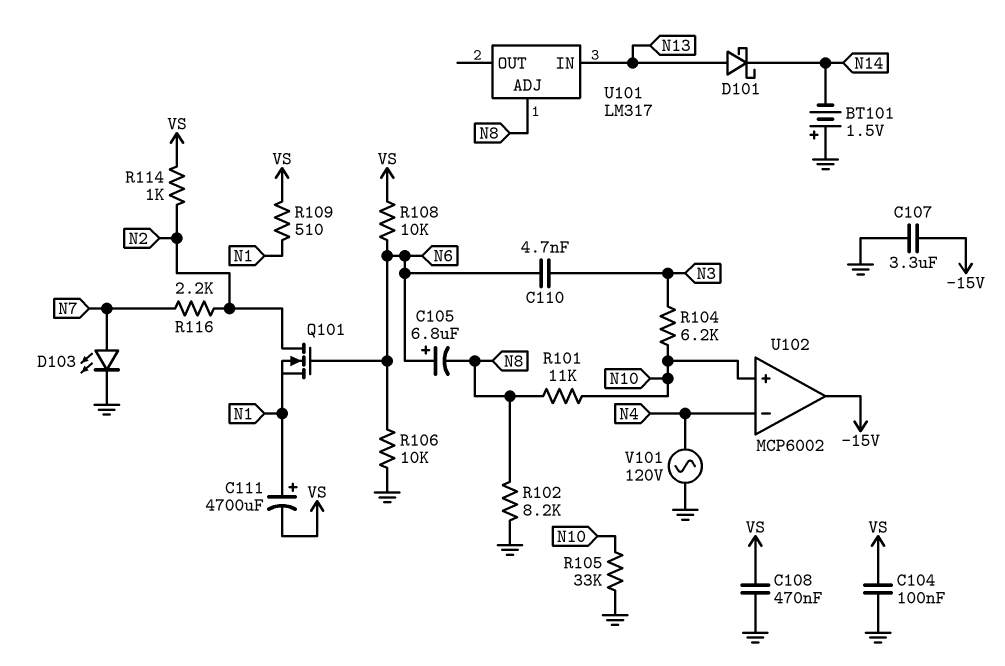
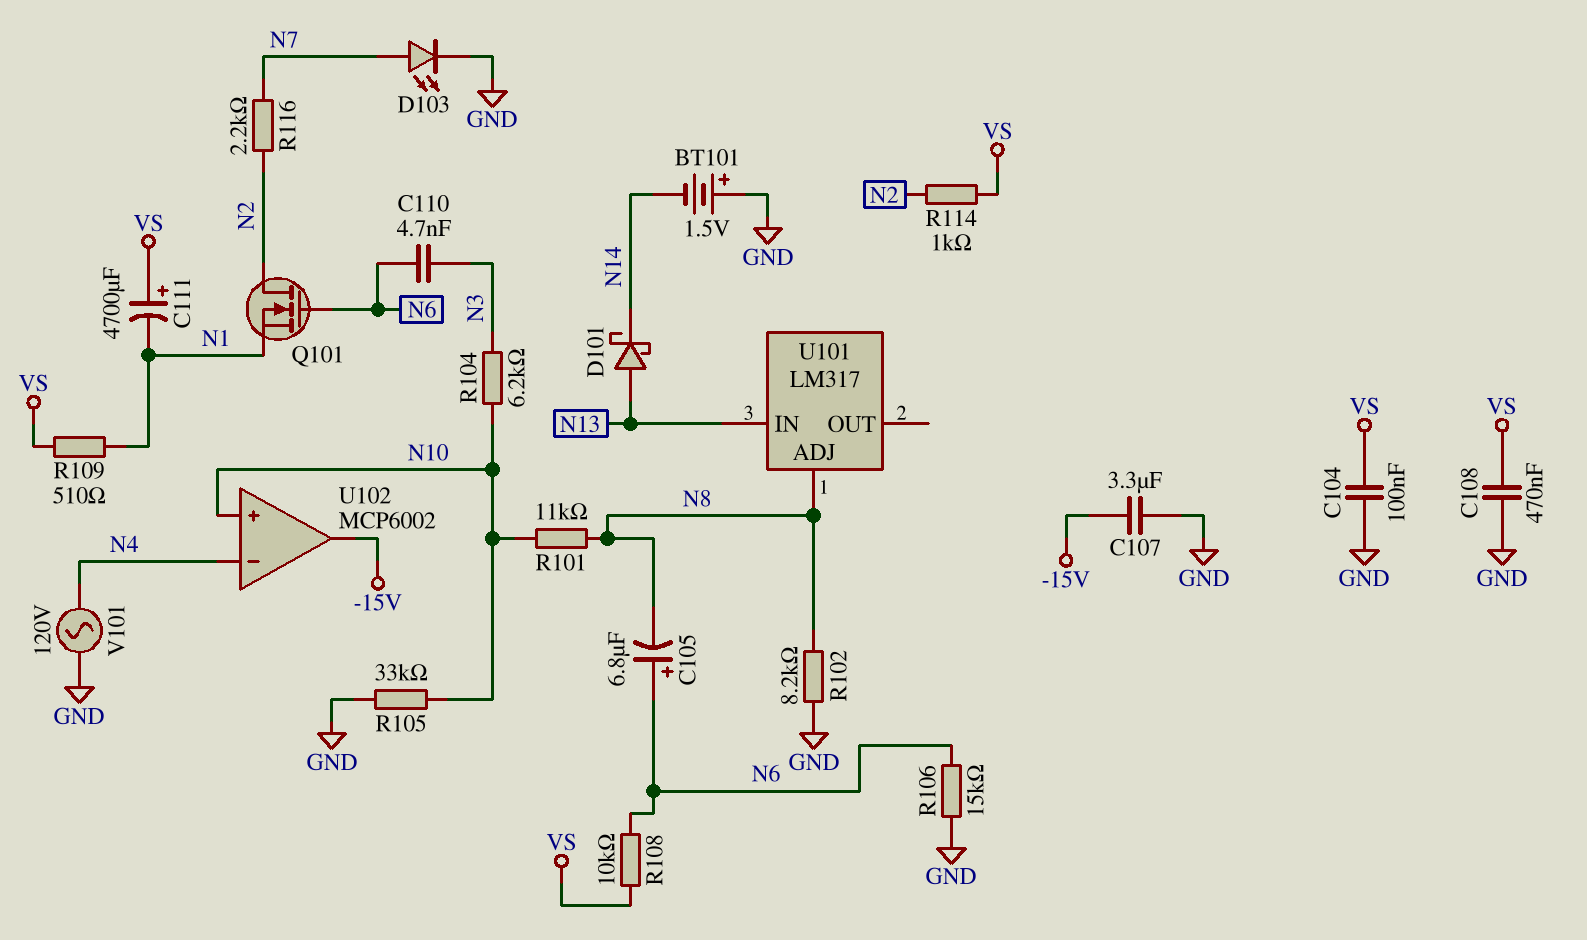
C111: 4700uF (plus N1, minus VS) -> 4700uF (plus VS, minus N1)
R106: 10k (GND, N6) -> 15k (GND, N6)

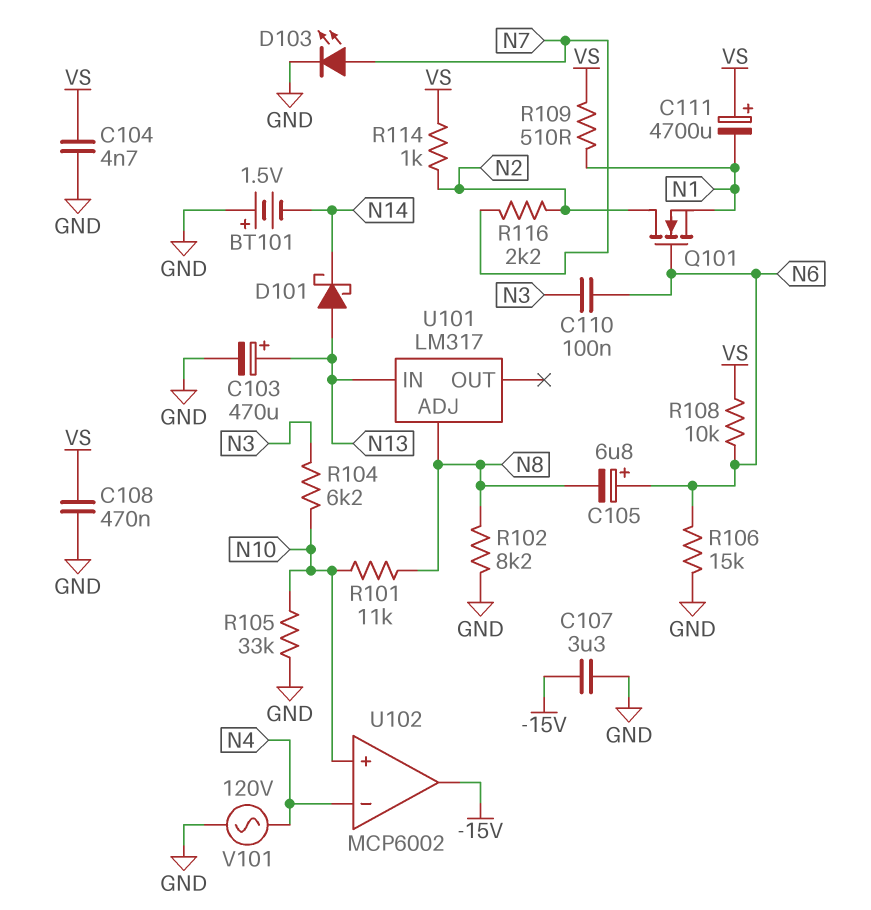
C103: none -> 470uF (plus N13, minus GND)
C104: 100nF (GND, VS) -> 4.7nF (GND, VS)
C110: 4.7nF (N3, N6) -> 100nF (N3, N6)

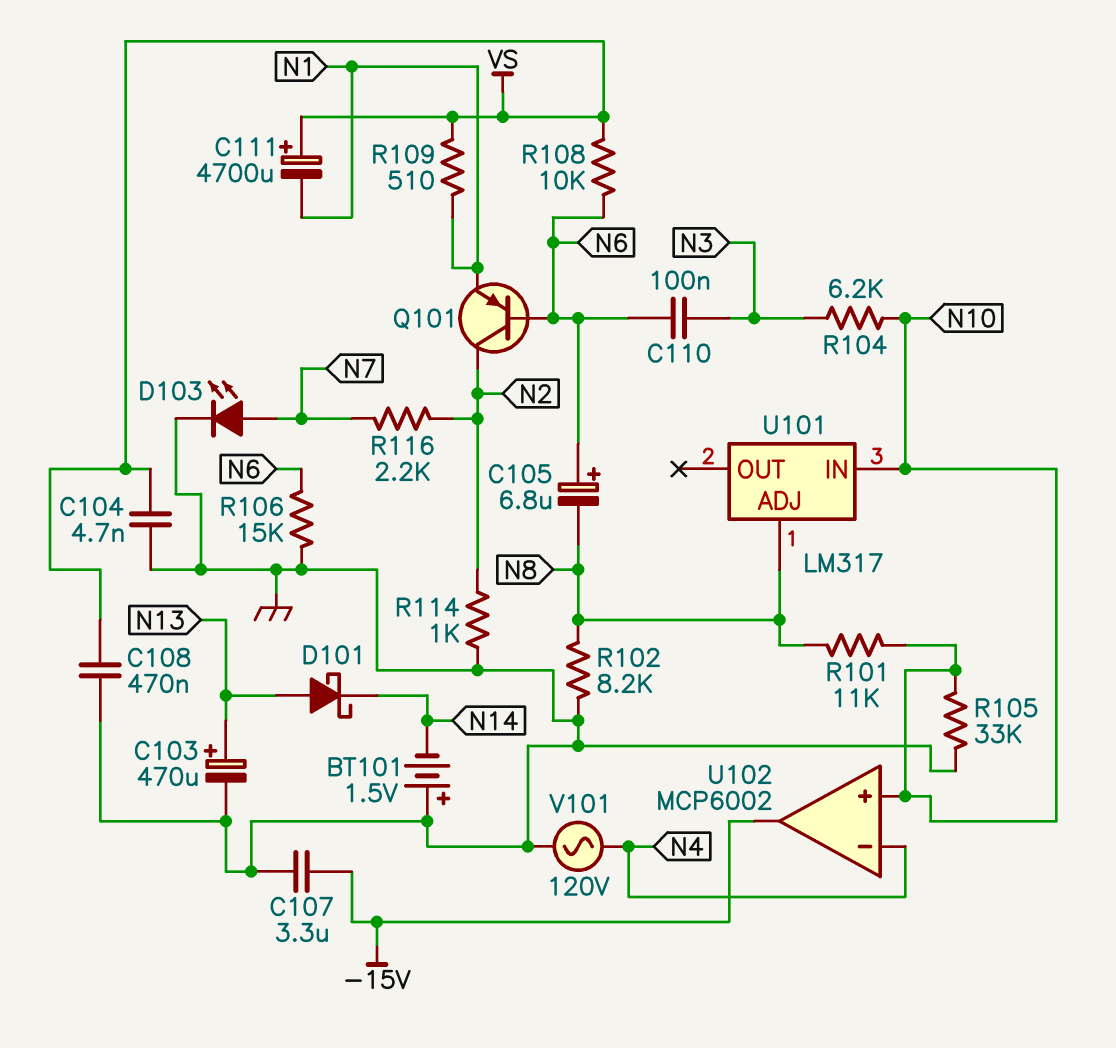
Q101: NMOS (G N6, D N2, S N1) -> PNP (B N6, C N2, E N1)
R114: 1k (N2, VS) -> 1k (GND, N2)
U101 pin IN: N13 -> N10

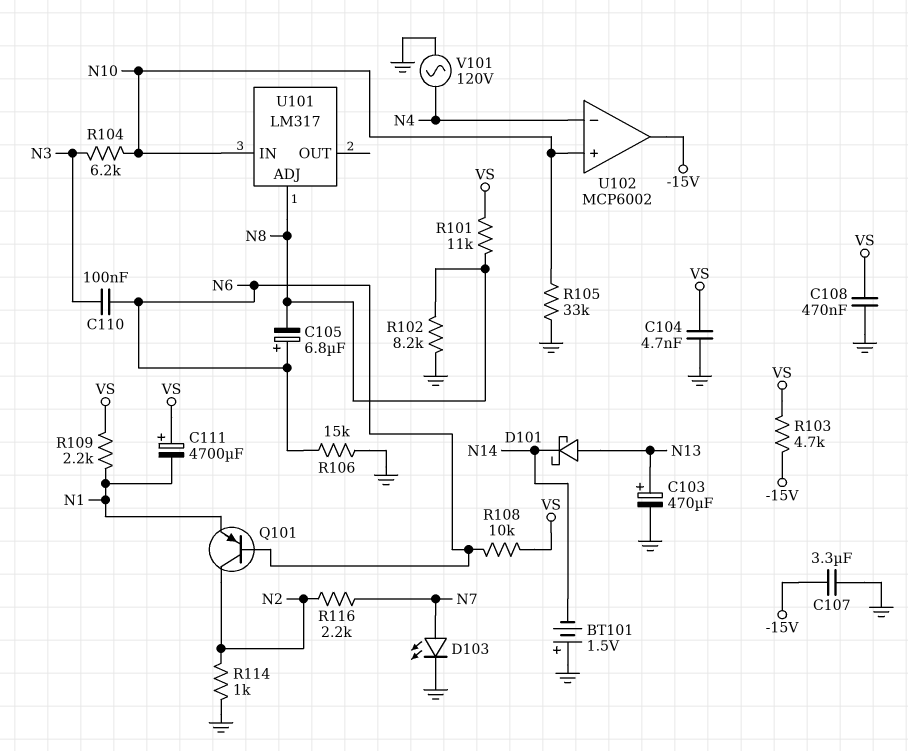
R101: 11k (N8, N10) -> 11k (N8, VS)
R103: none -> 4.7k (-15V, VS)
R109: 510 (N1, VS) -> 2.2k (N1, VS)

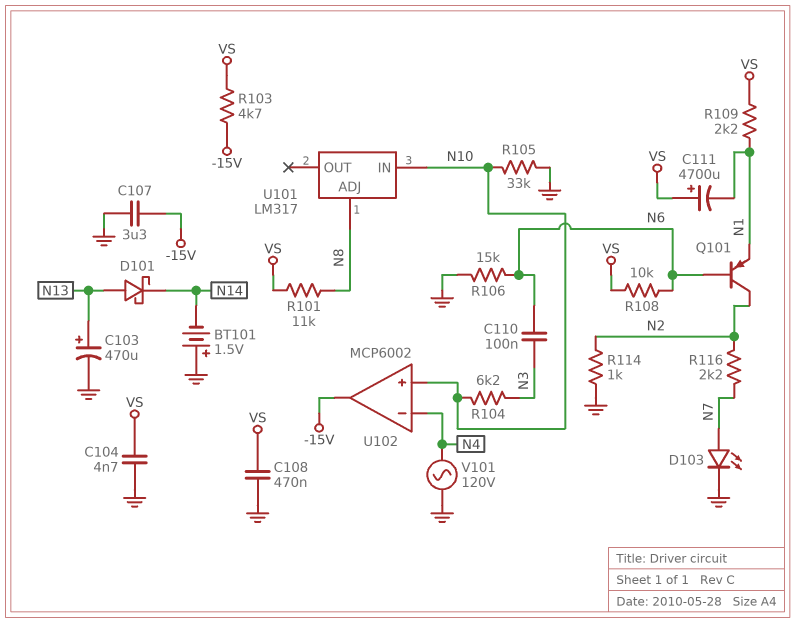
C105: 6.8uF (plus N6, minus N8) -> none
R102: 8.2k (GND, N8) -> none

